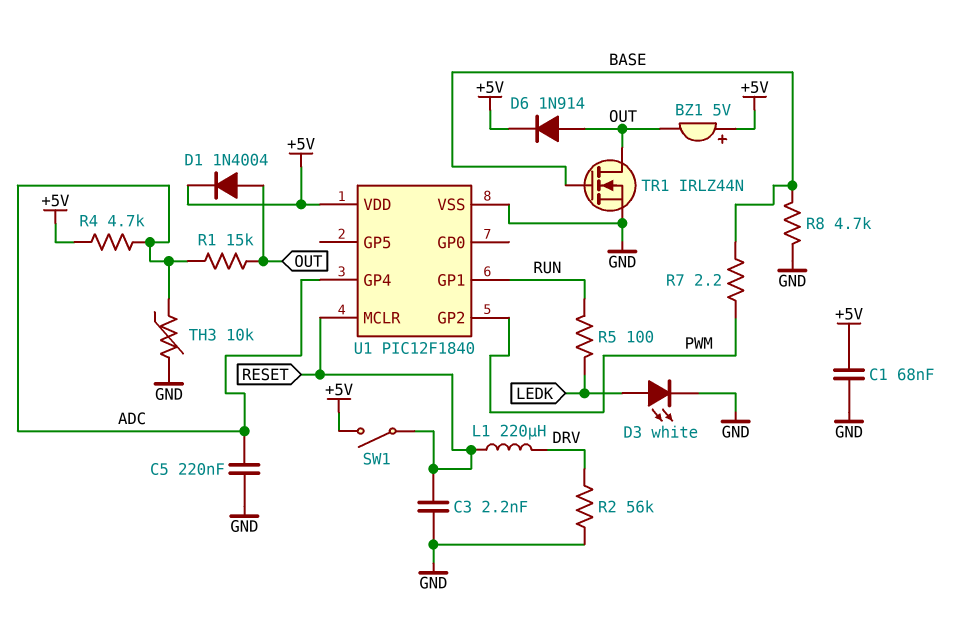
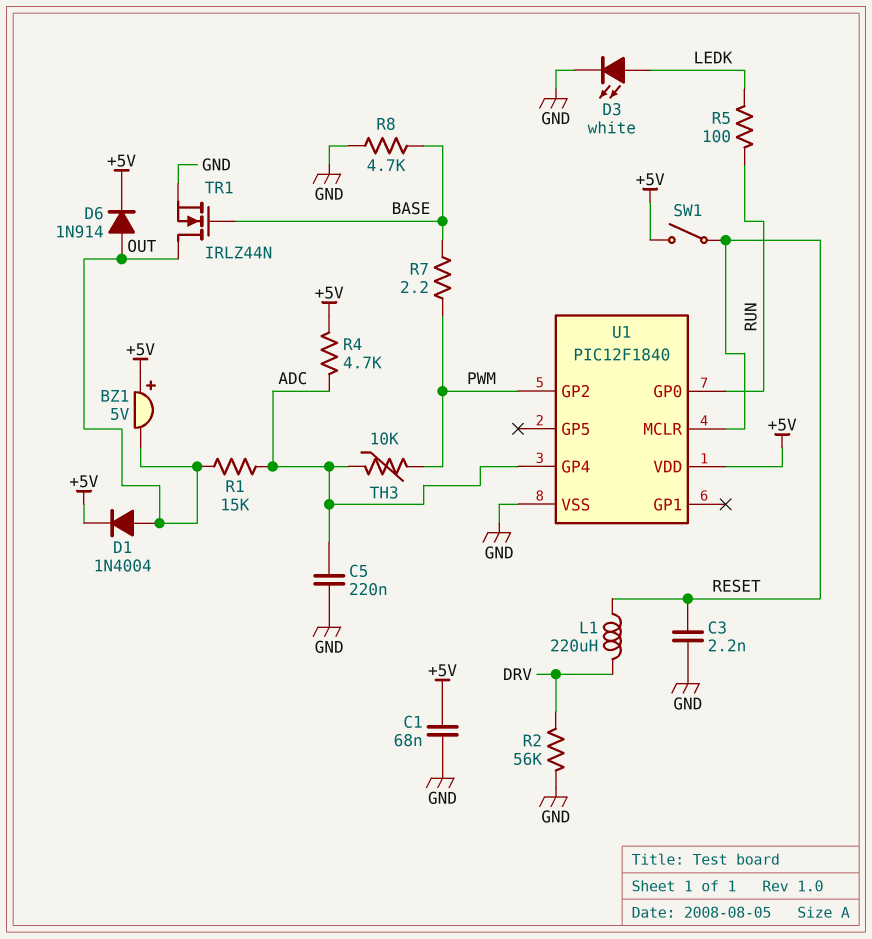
TH3: 10k (ADC, GND) -> 10k (ADC, PWM)
U1 pin GP0: none -> RUN
U1 pin GP1: RUN -> none

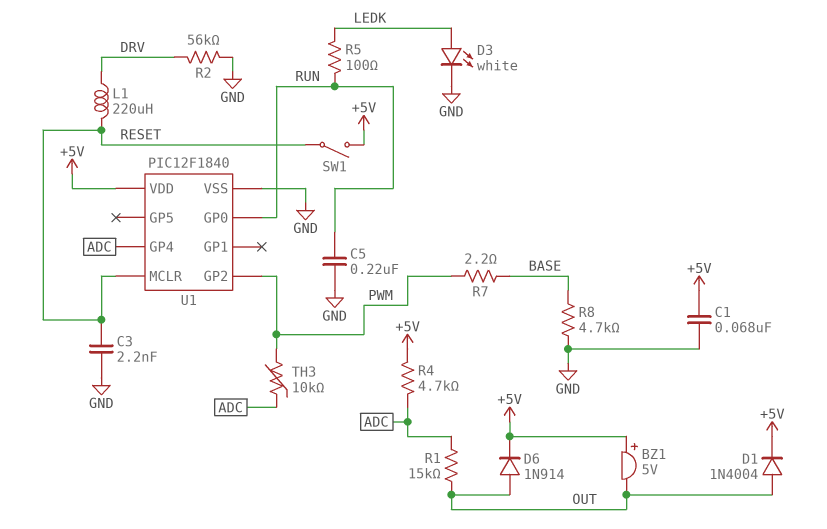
C5: 220nF (ADC, GND) -> 220nF (GND, RUN)
TR1: NMOS IRLZ44N (G BASE, D OUT, S GND) -> none

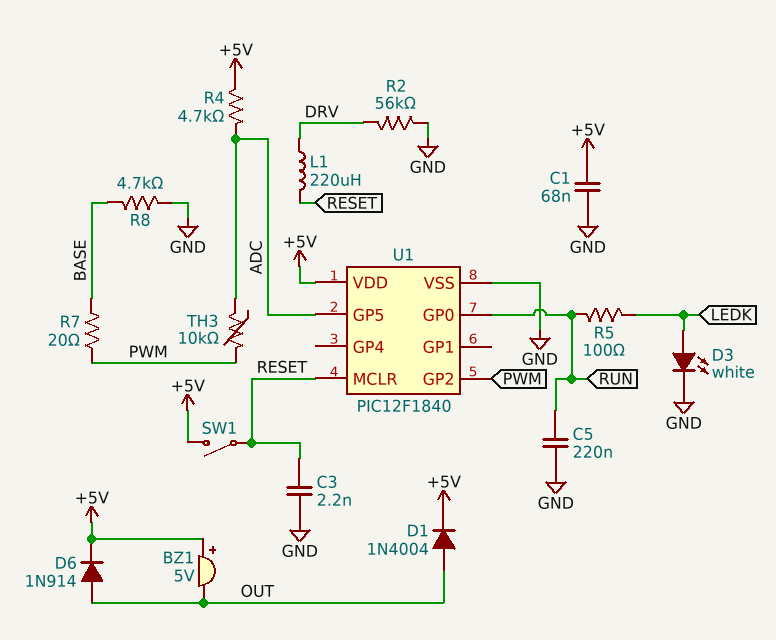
R1: 15k (ADC, OUT) -> none
R7: 2.2 (BASE, PWM) -> 20 (BASE, PWM)
U1 pin GP4: ADC -> none
U1 pin GP5: none -> ADC

